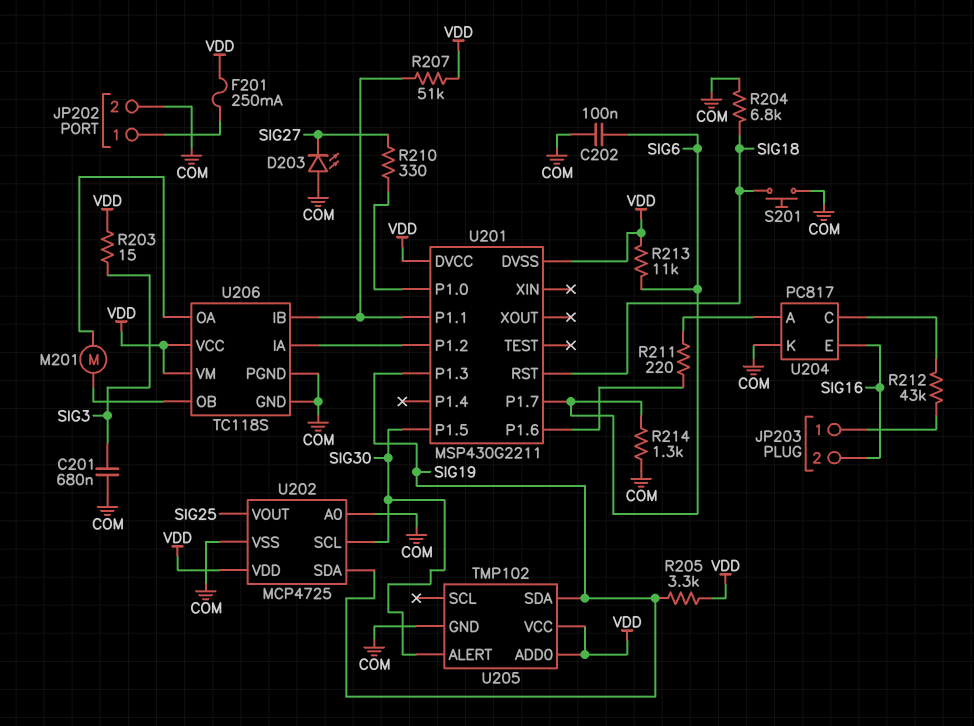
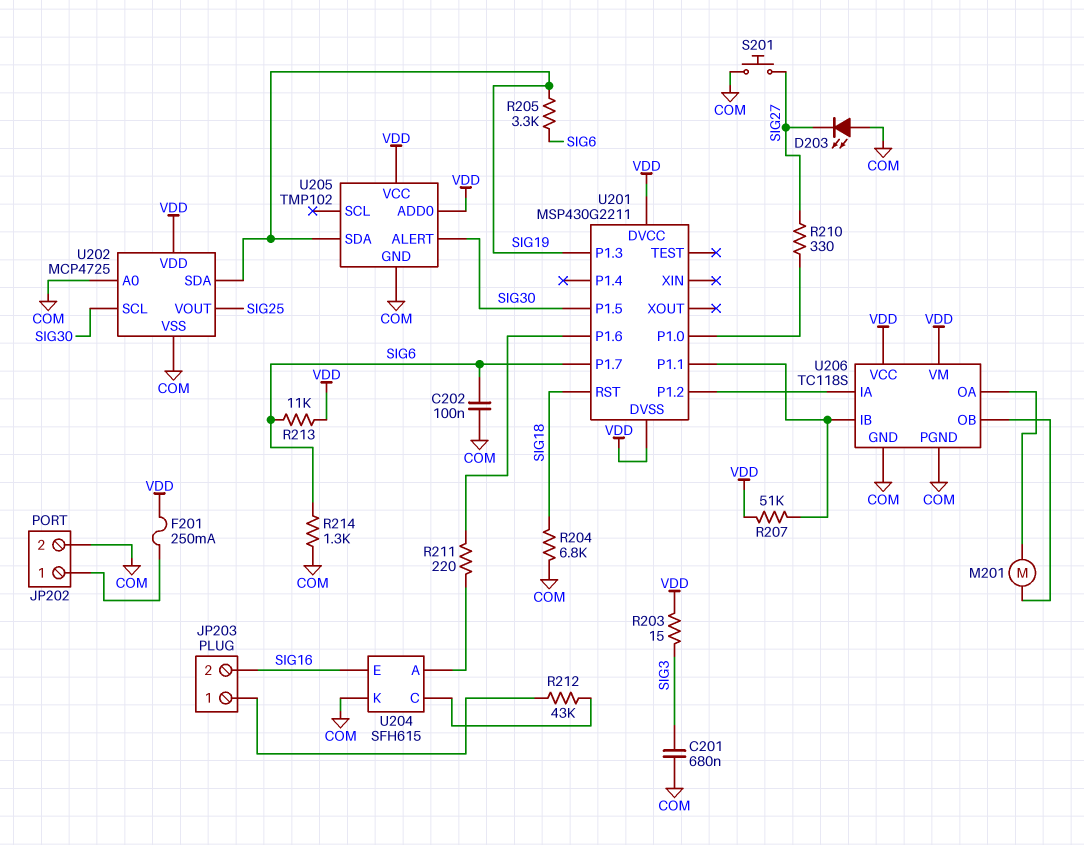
R205: 3.3k (SIG19, VDD) -> 3.3k (SIG6, SIG19)
S201: button (COM, SIG18) -> button (COM, SIG27)
U204: PC817 -> SFH615

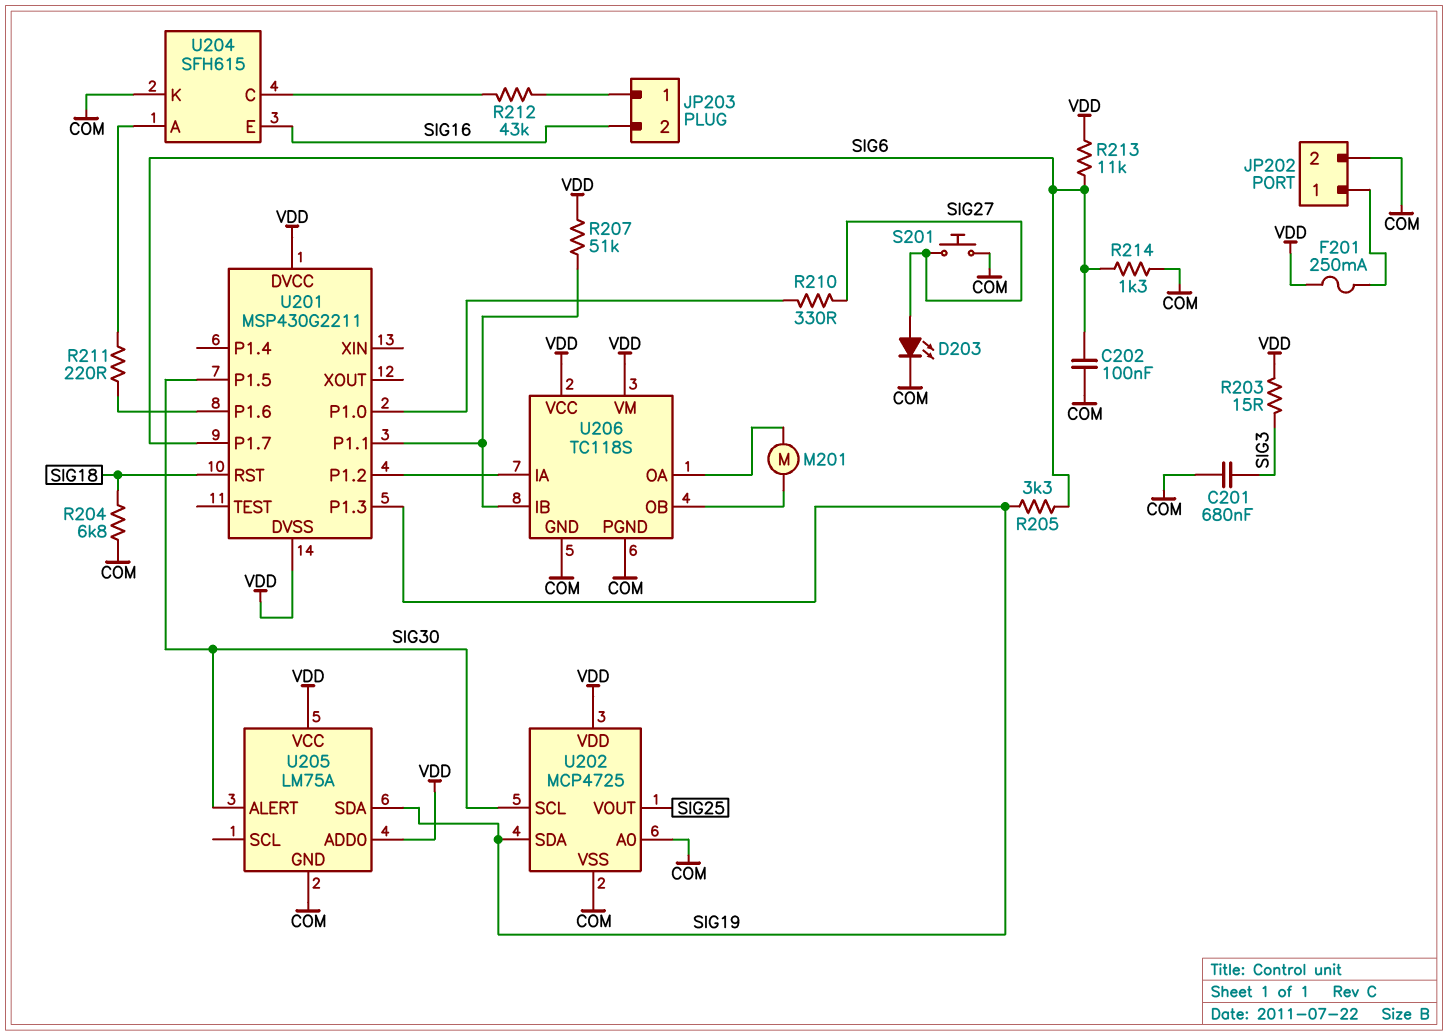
D203: LED (A COM, K SIG27) -> LED (A SIG27, K COM)
U205: TMP102 -> LM75A

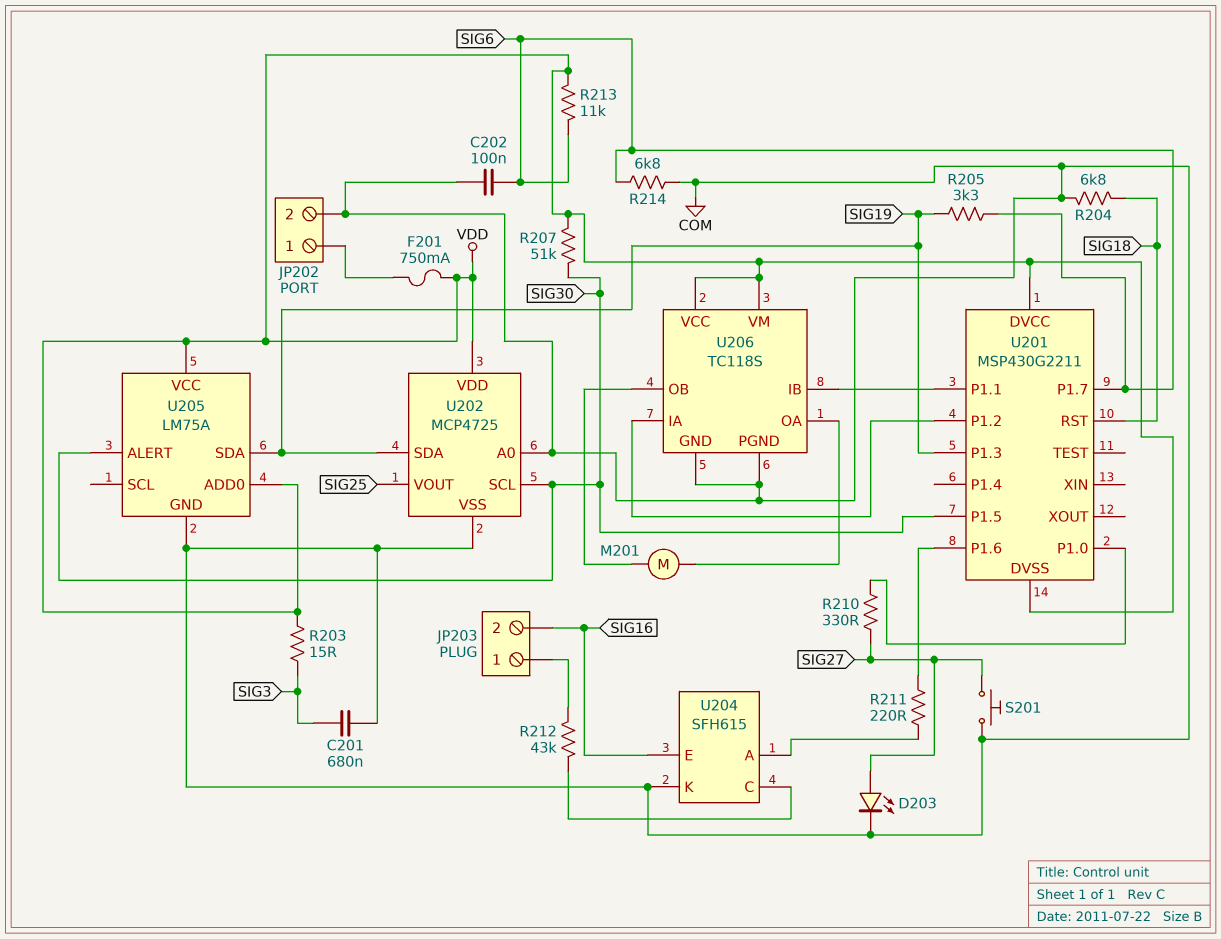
F201: 250mA (JP202/1, VDD) -> 750mA (JP202/1, VDD)
R207: 51k (U201/P1.1, VDD) -> 51k (SIG30, VDD)
R214: 1.3k (COM, SIG6) -> 6.8k (COM, SIG6)

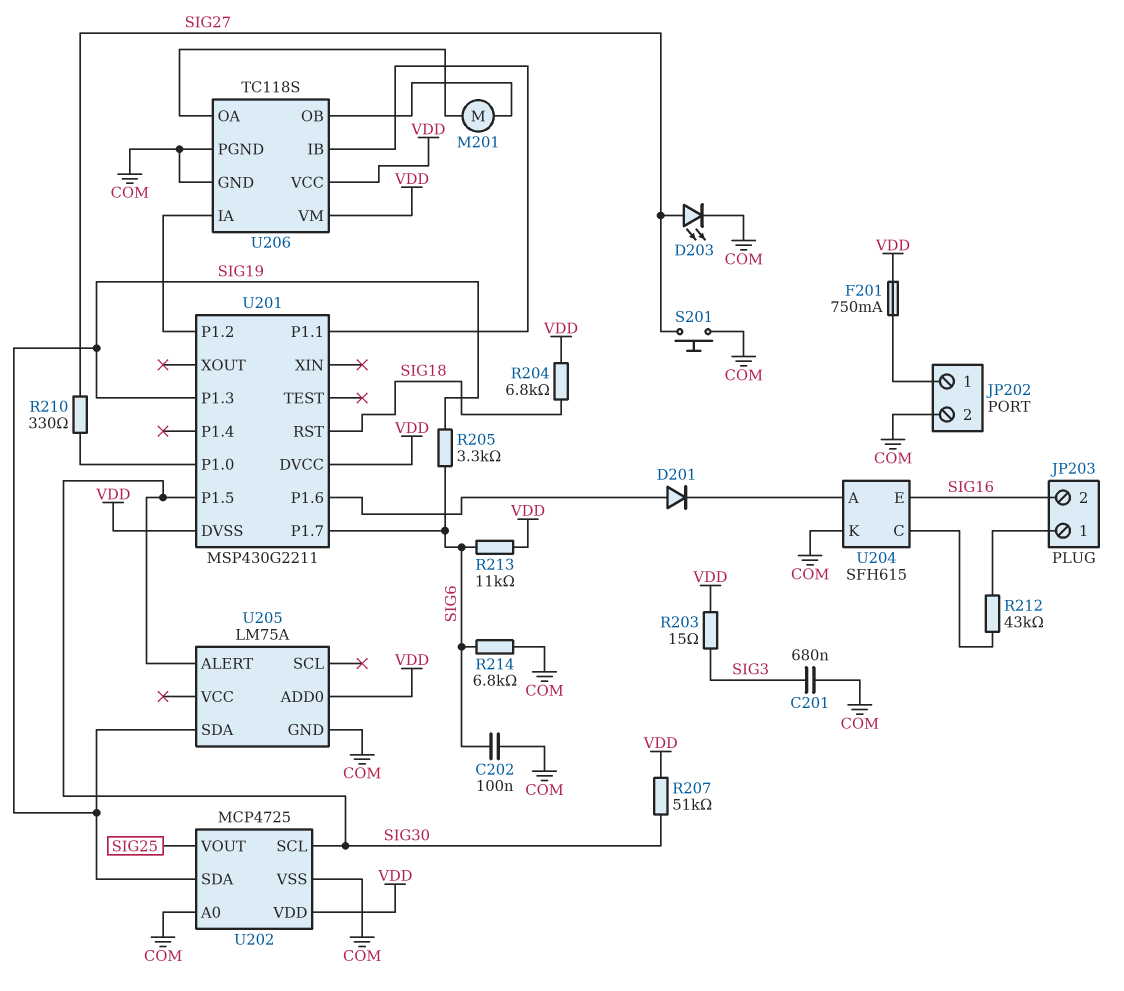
D201: none -> diode (A U201/P1.6, K U204/A)
R204: 6.8k (COM, SIG18) -> 6.8k (SIG18, VDD)
R211: 220 (U201/P1.6, U204/A) -> none
U205 pin VCC: VDD -> none

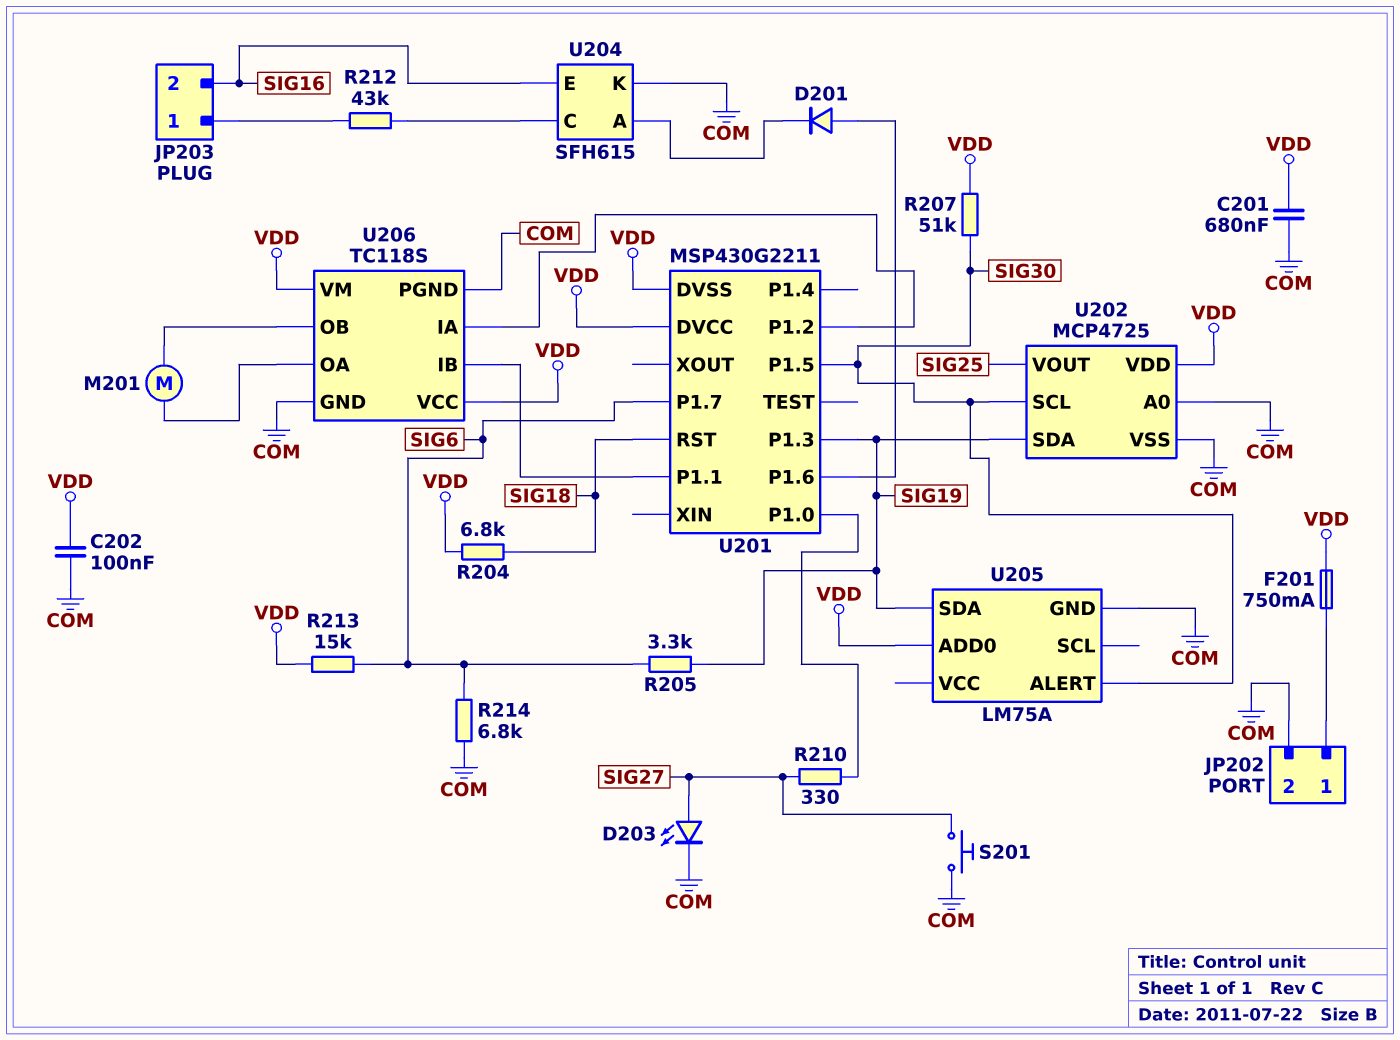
C201: 680nF (COM, SIG3) -> 680nF (COM, VDD)
C202: 100nF (COM, SIG6) -> 100nF (COM, VDD)
R203: 15 (SIG3, VDD) -> none
R213: 11k (SIG6, VDD) -> 15k (SIG6, VDD)

